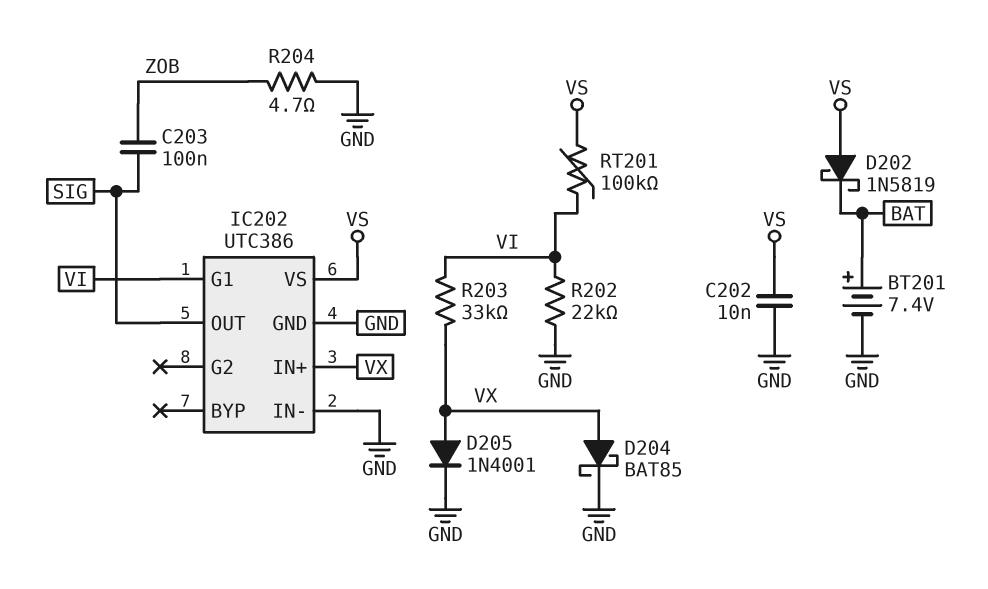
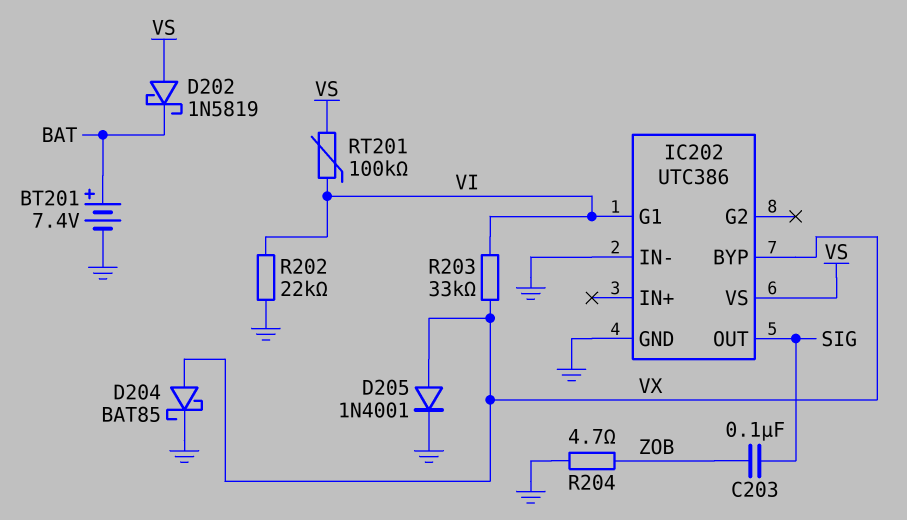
C202: 10nF (GND, VS) -> none
IC202 pin BYP: none -> VX
IC202 pin IN+: VX -> none

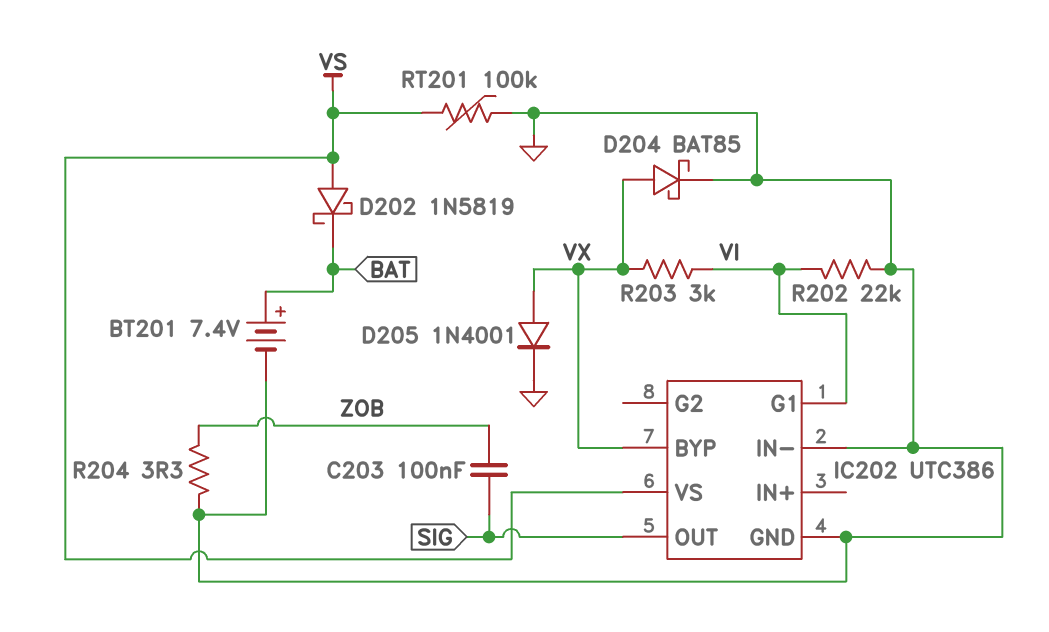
R203: 33k (VI, VX) -> 3k (VI, VX)
R204: 4.7 (GND, ZOB) -> 3.3 (GND, ZOB)
RT201: 100k (VI, VS) -> 100k (GND, VS)

